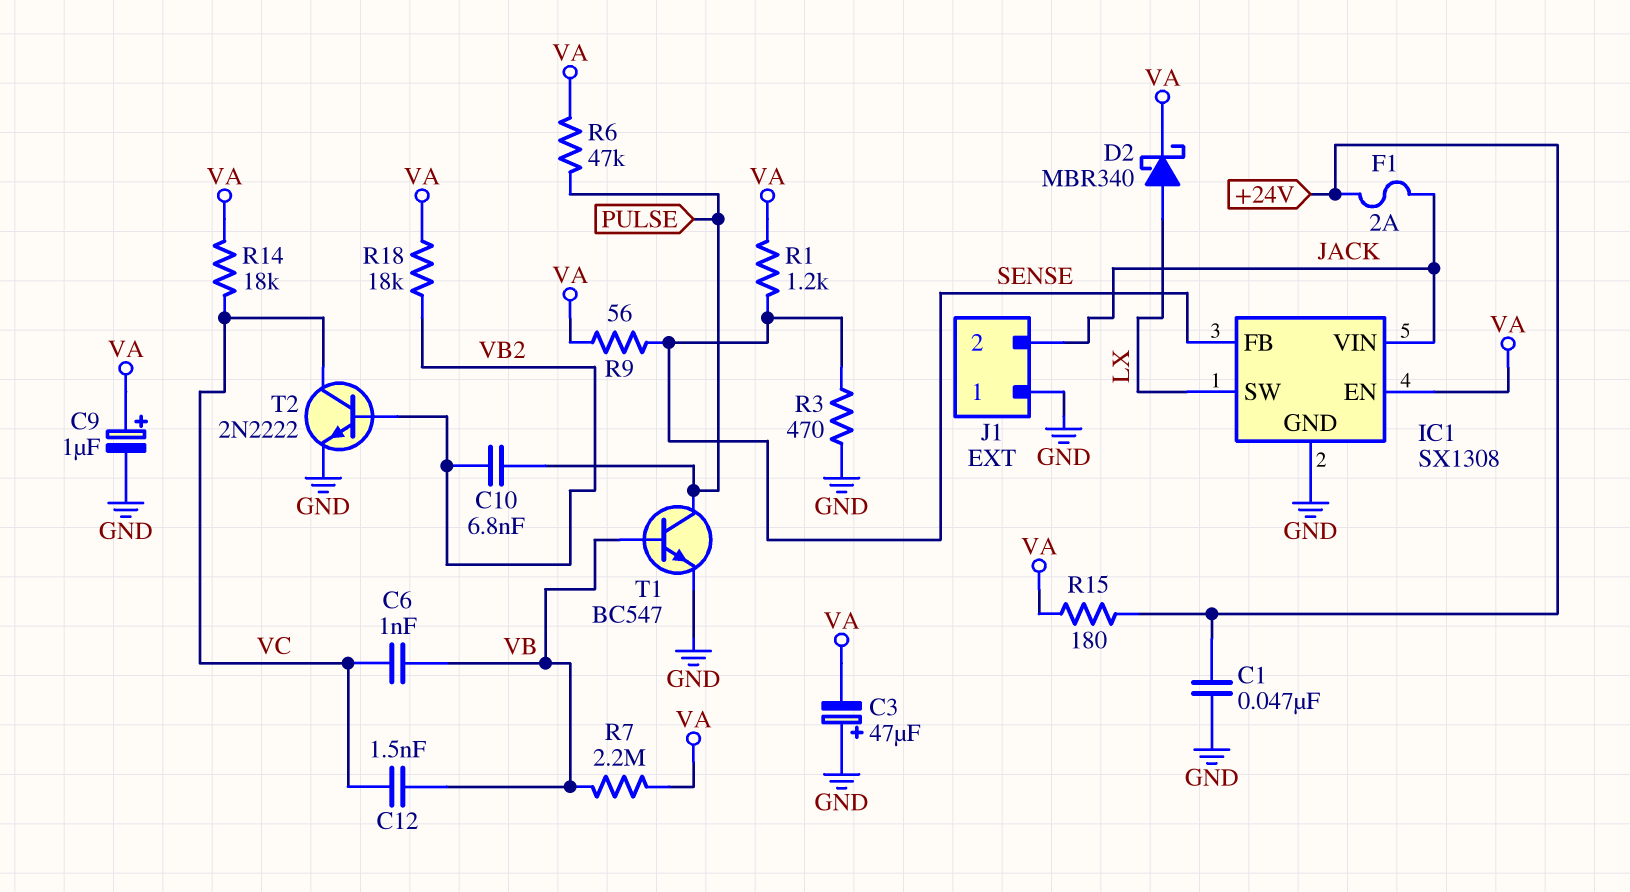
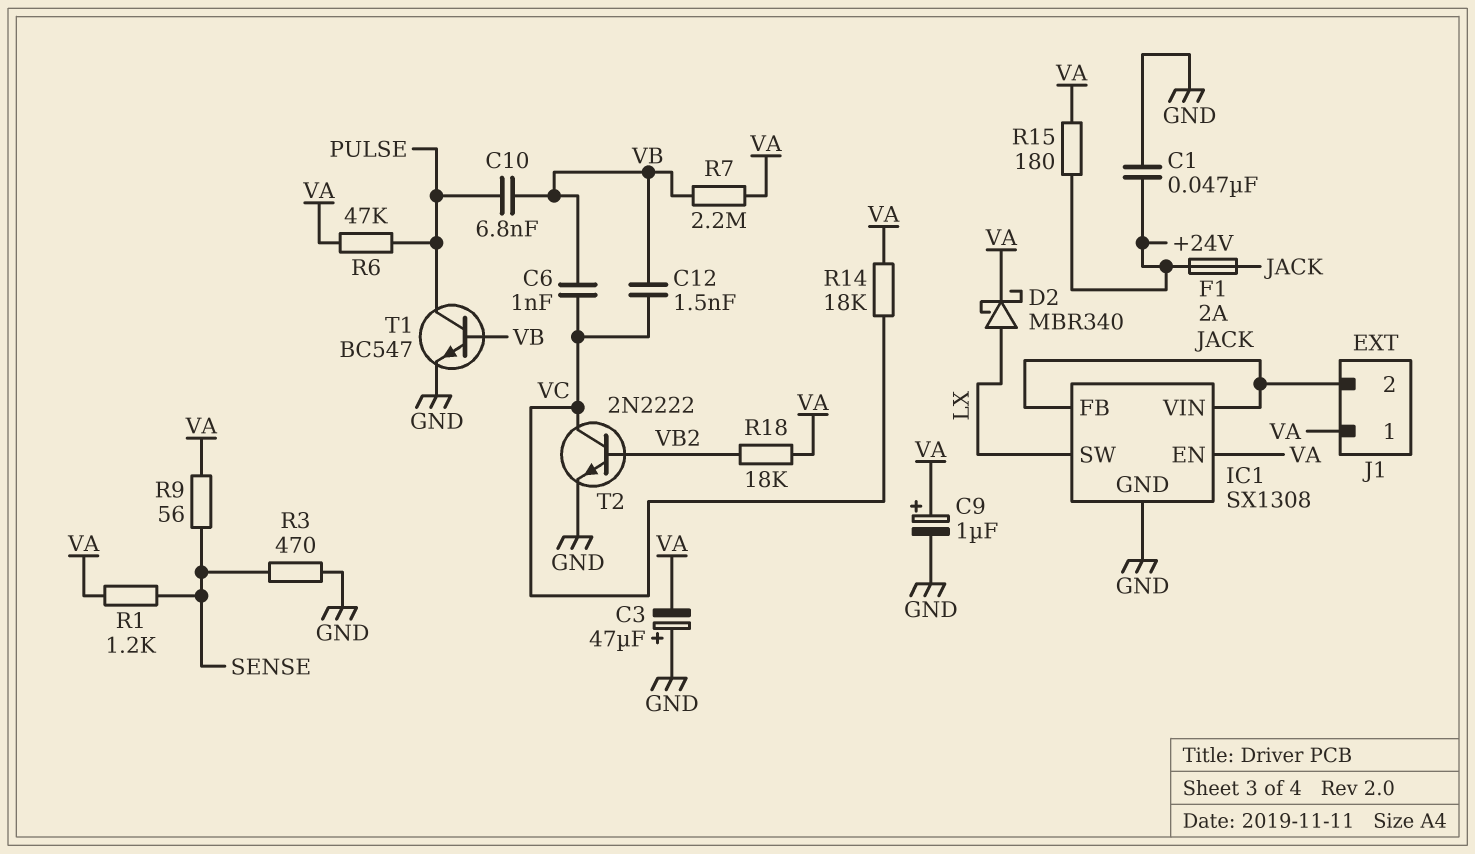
C10: 6.8nF (PULSE, VB2) -> 6.8nF (PULSE, VB)
IC1 pin FB: SENSE -> JACK
J1 pin 1: GND -> VA

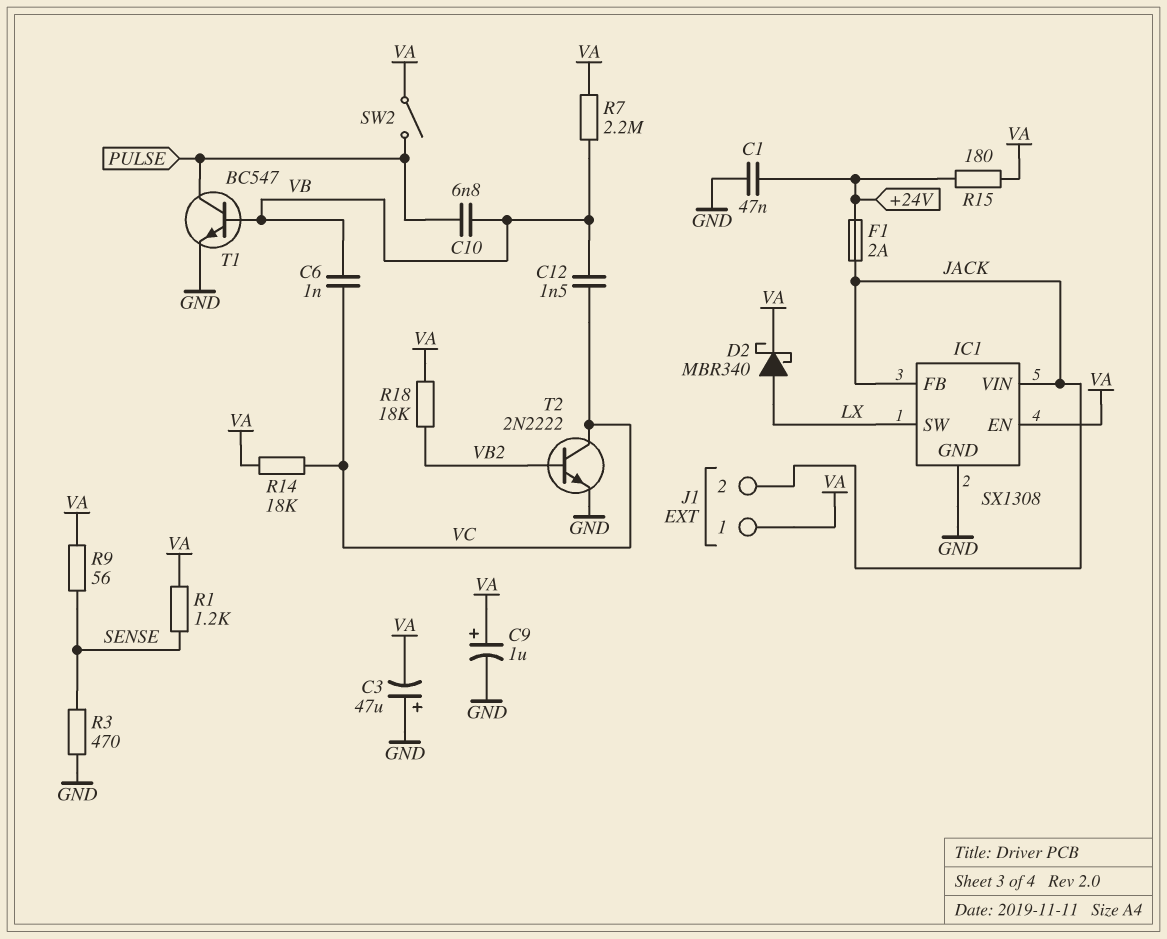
R6: 47k (PULSE, VA) -> none
SW2: none -> switch (PULSE, VA)

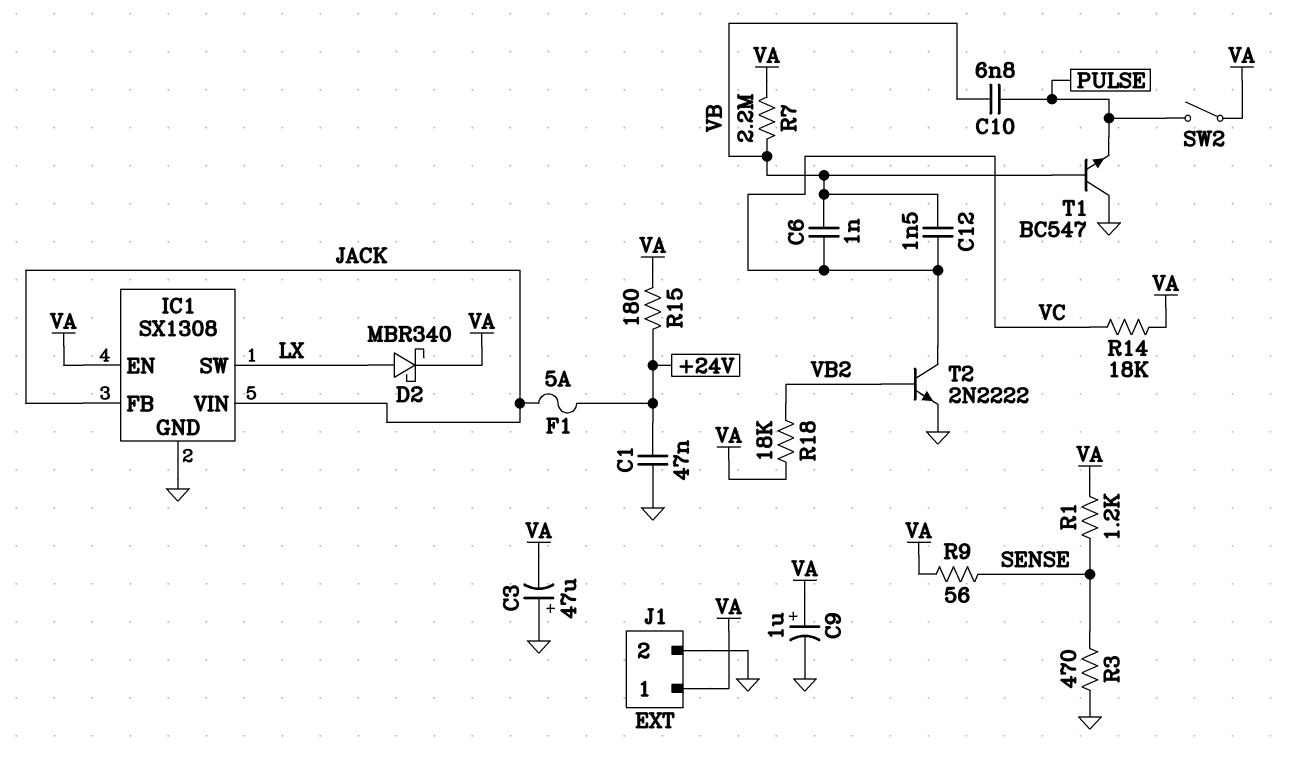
F1: 2A (+24V, JACK) -> 5A (+24V, JACK)
J1 pin 2: JACK -> GND
T1: NPN BC547 (B VB, C PULSE, E GND) -> NPN BC547 (B VB, C GND, E PULSE)

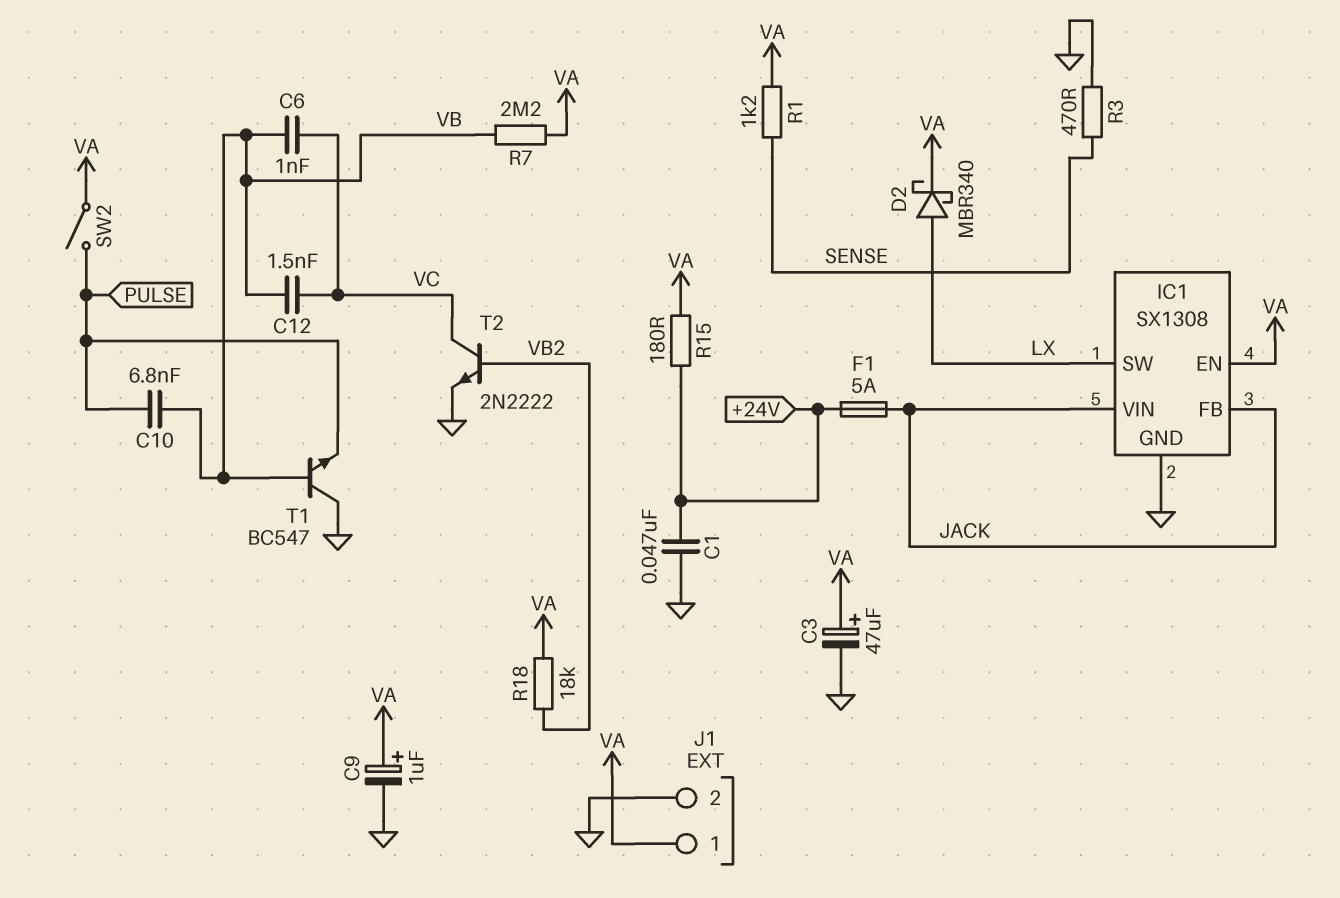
C3: 47uF (plus GND, minus VA) -> 47uF (plus VA, minus GND)
R9: 56 (SENSE, VA) -> none
R14: 18k (VA, VC) -> none

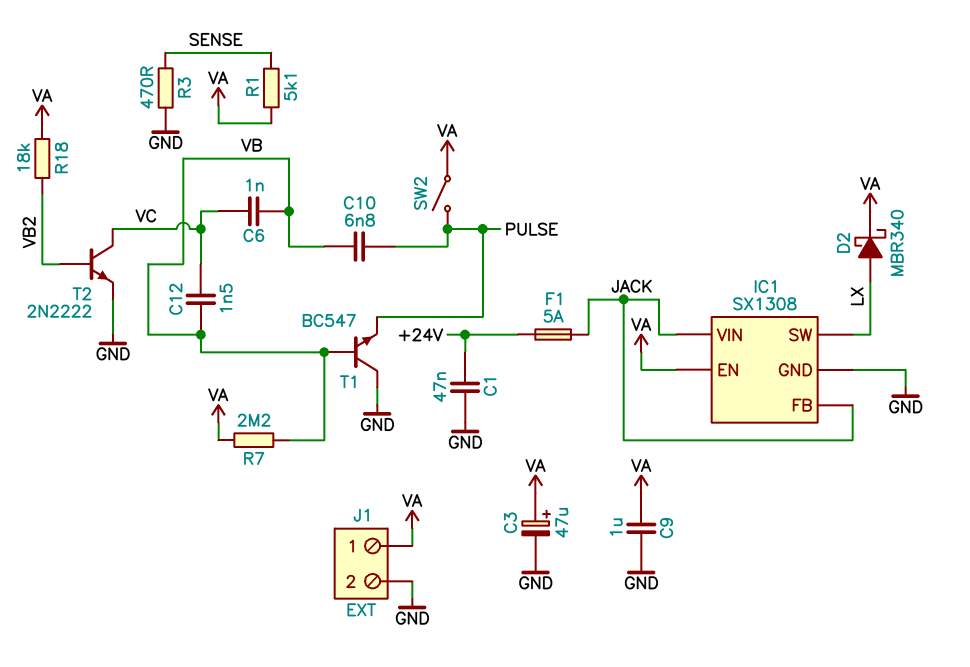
C9: 1uF (plus VA, minus GND) -> 1uF (GND, VA)
R1: 1.2k (SENSE, VA) -> 5.1k (SENSE, VA)
R15: 180 (+24V, VA) -> none

